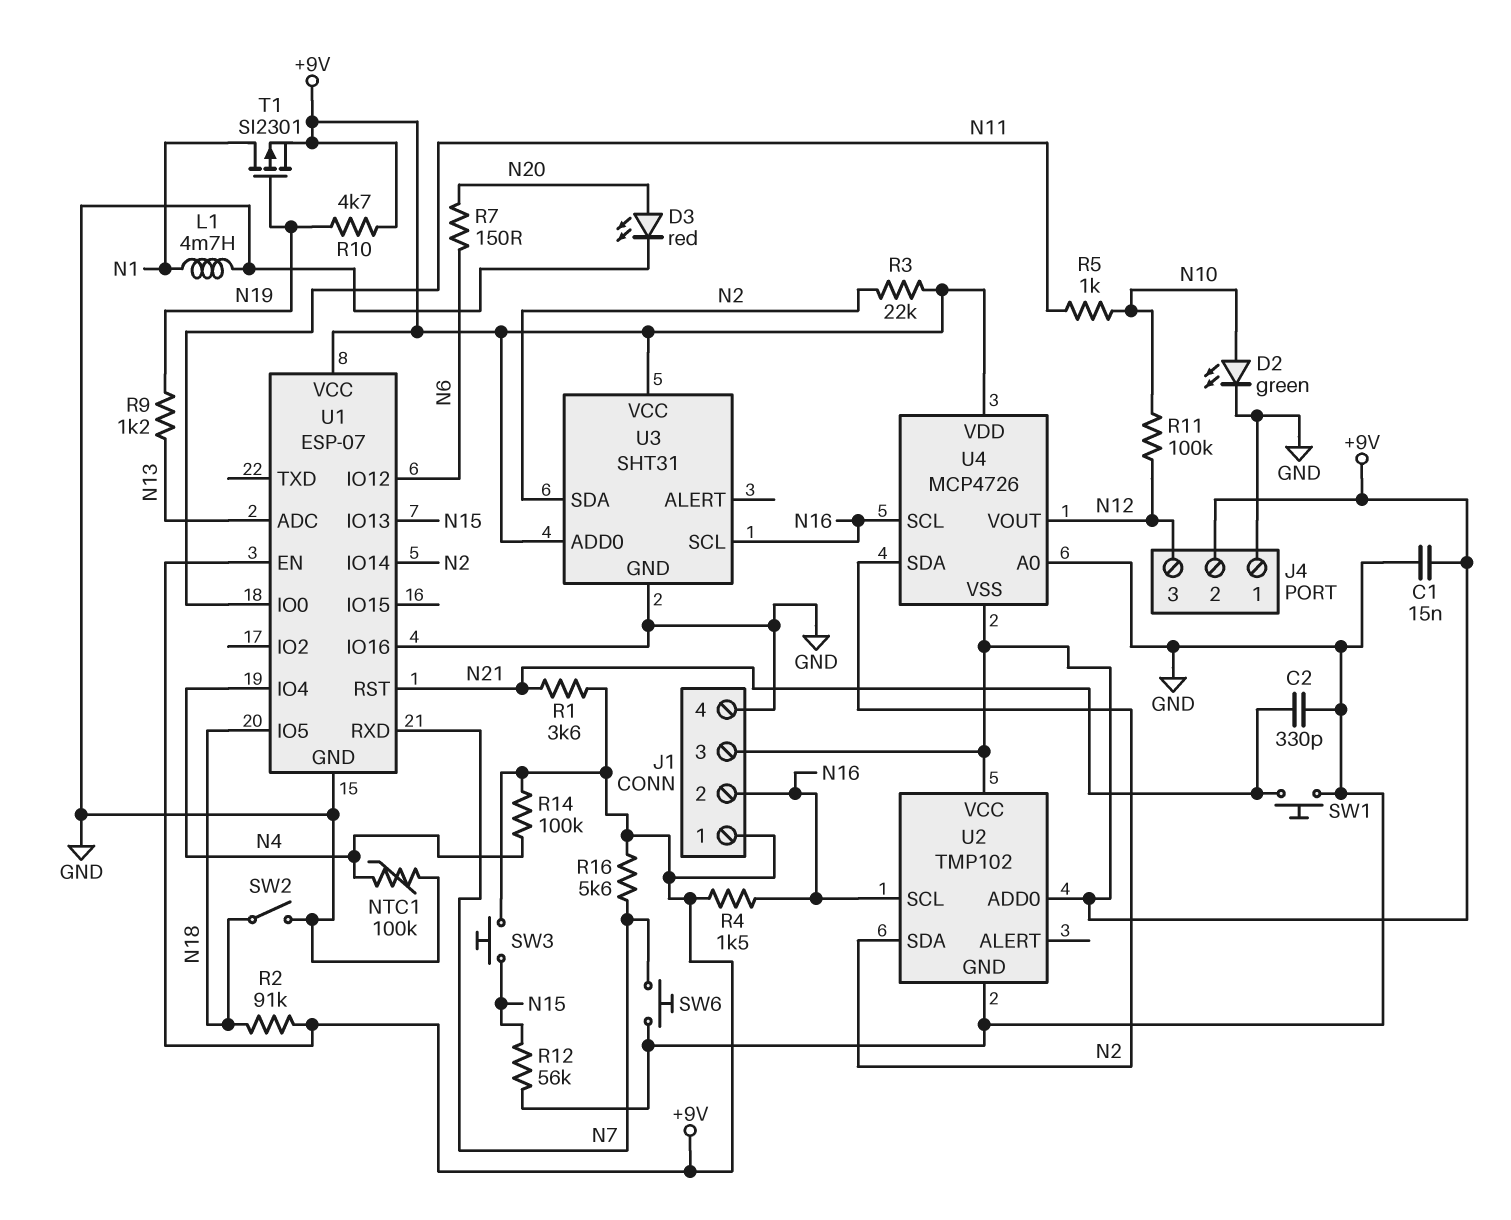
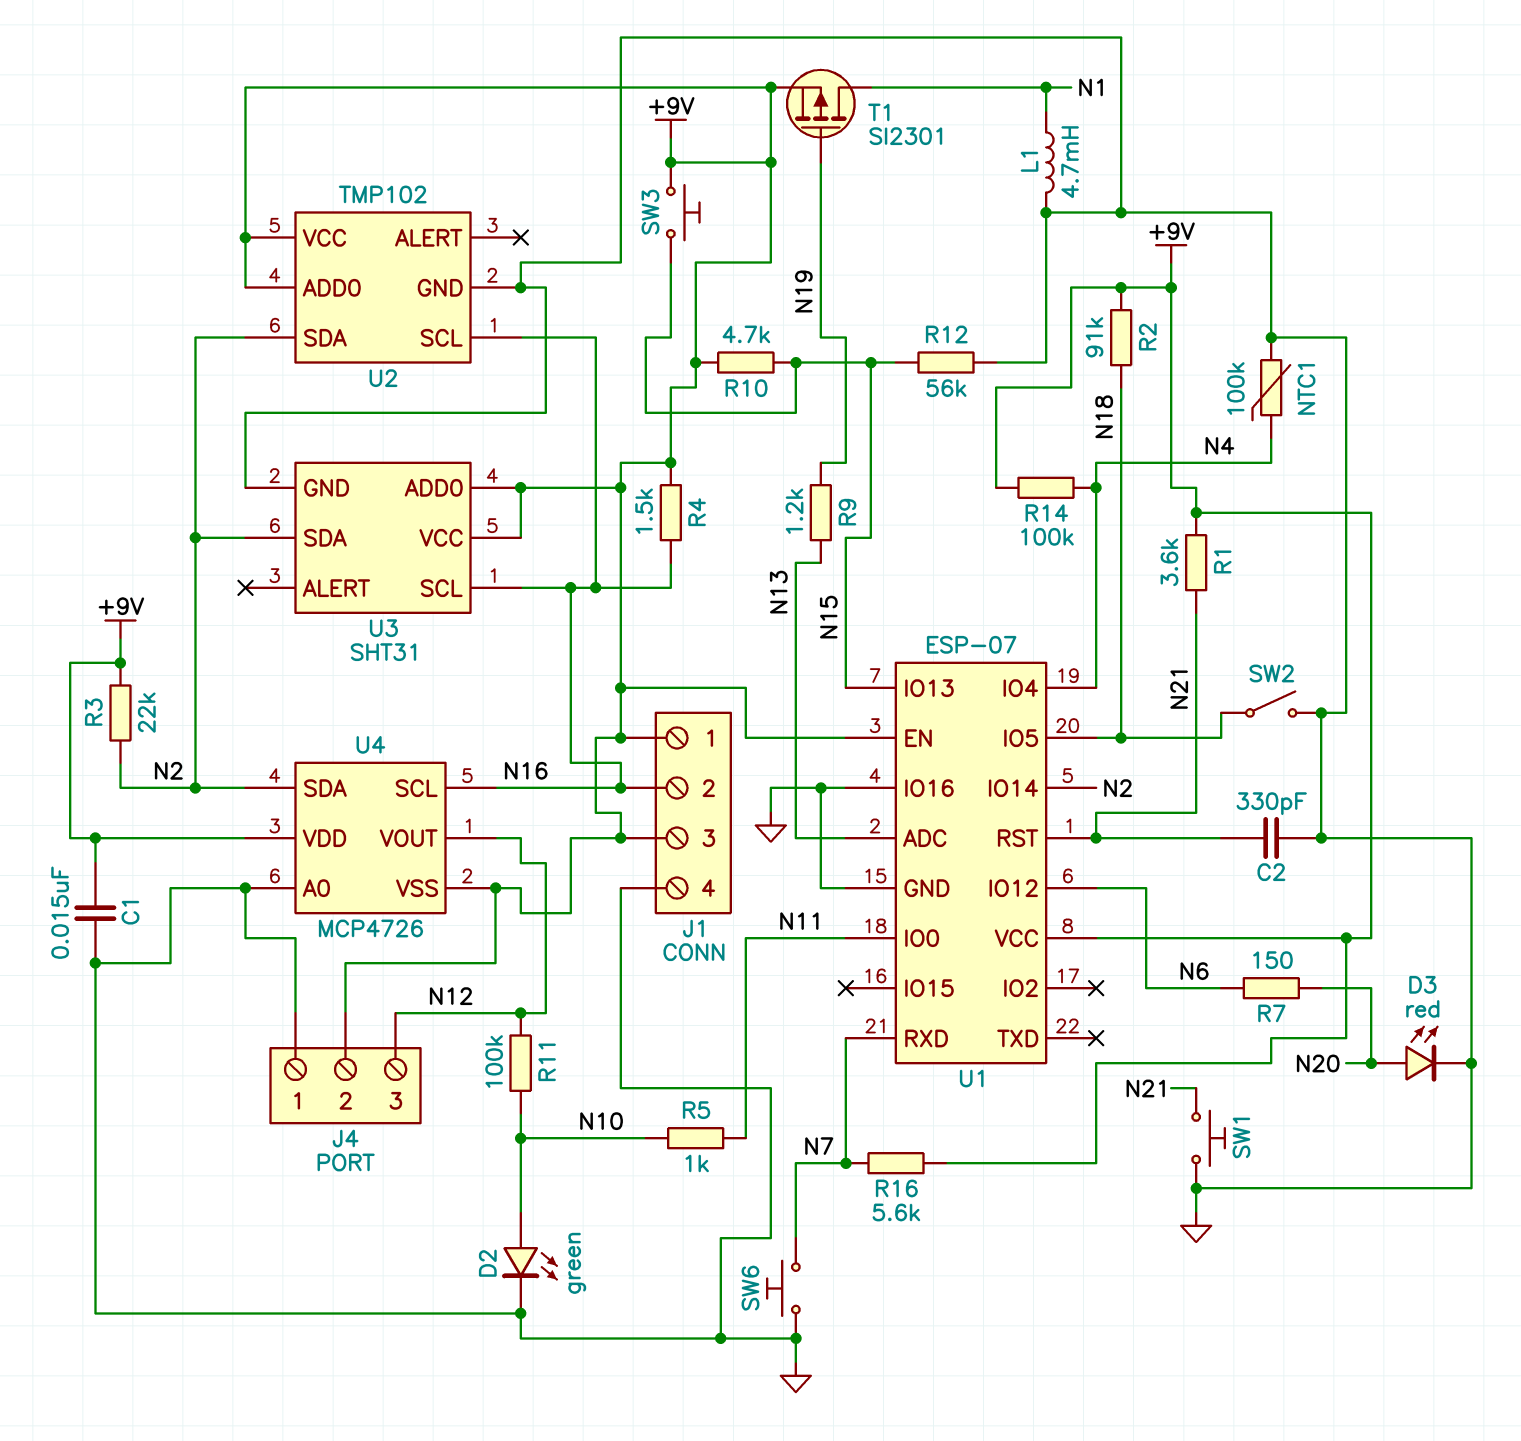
R10: 4.7k (+9V, N19) -> 4.7k (+9V, N15)

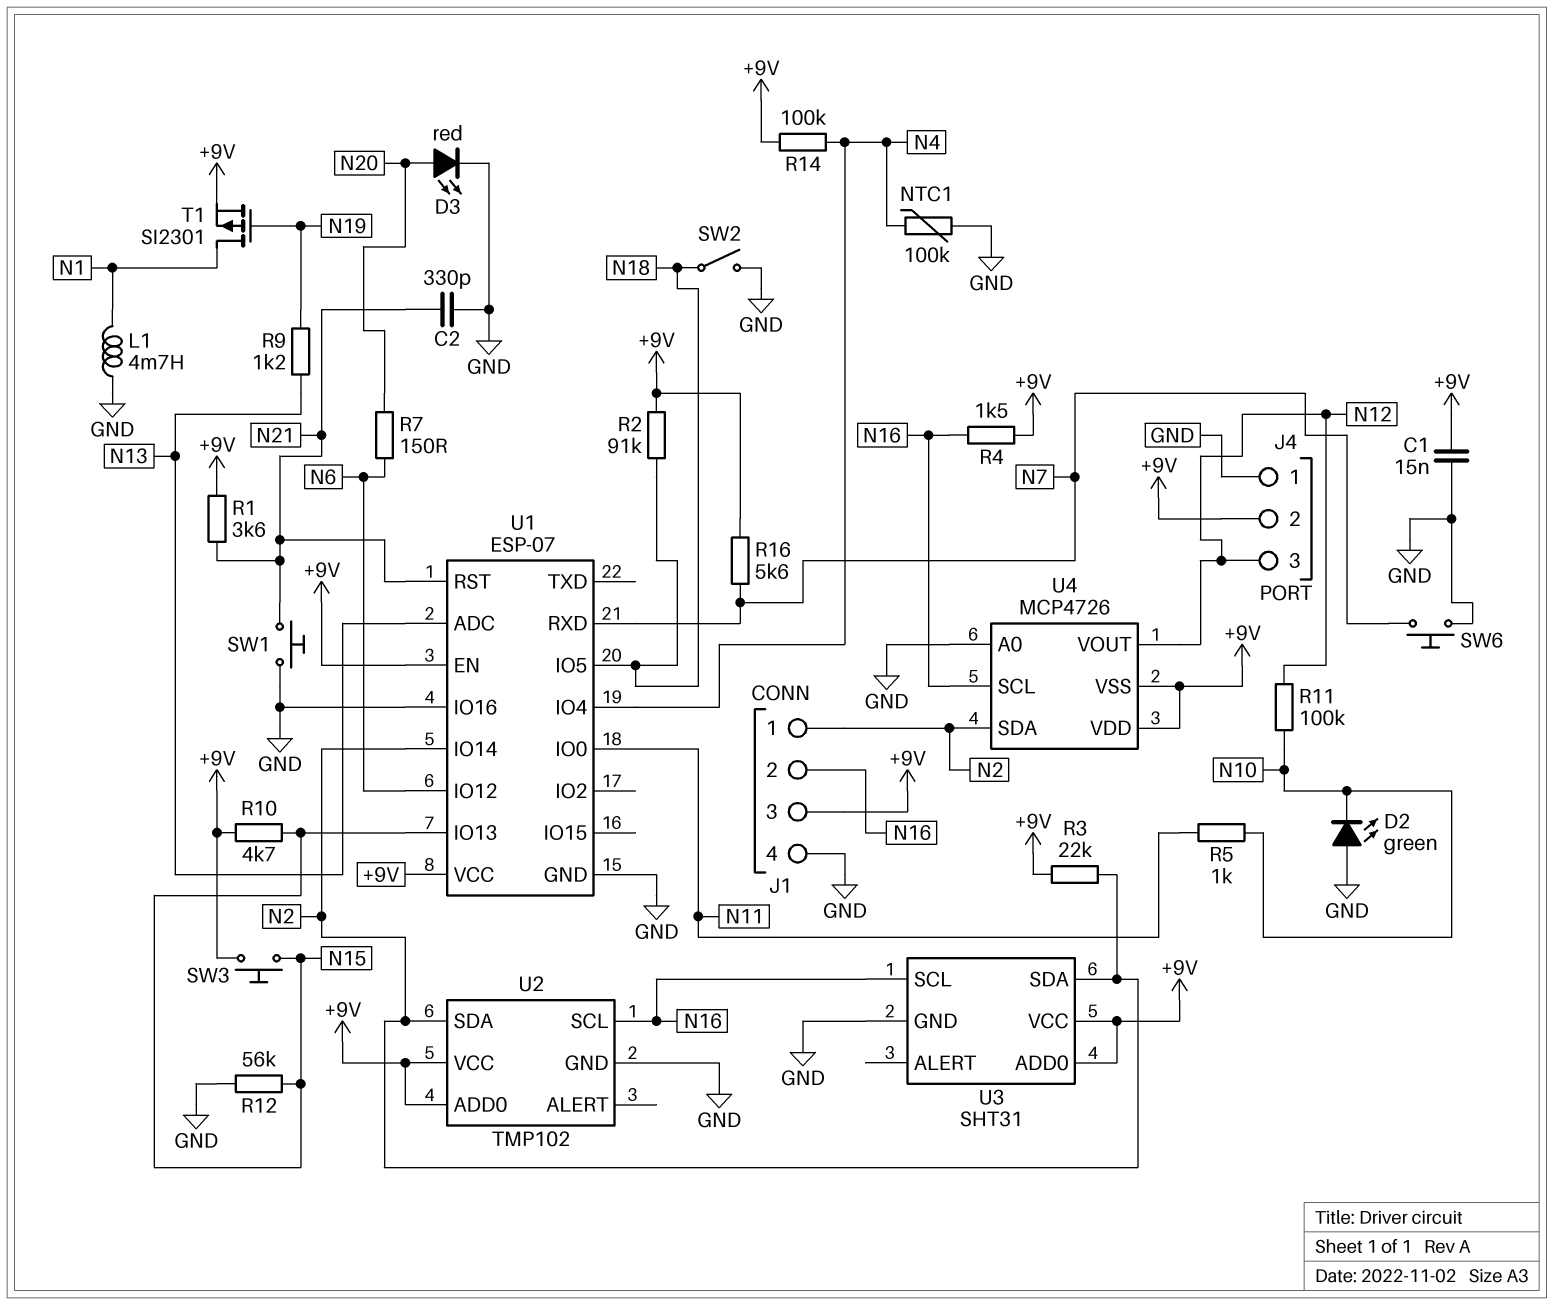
D2: LED green (A N10, K GND) -> LED green (A GND, K N10)
J1 pin 1: +9V -> N2

